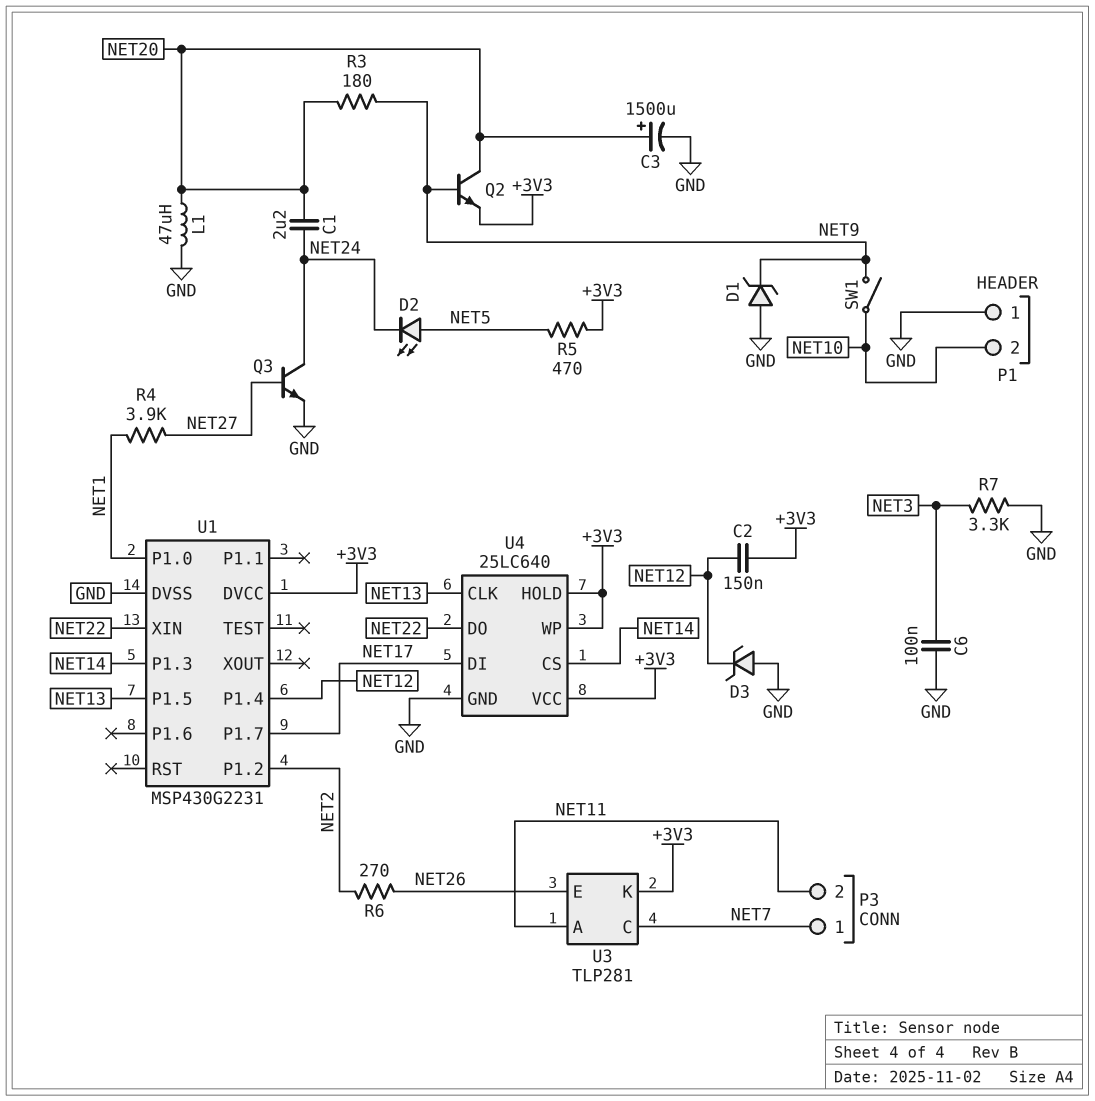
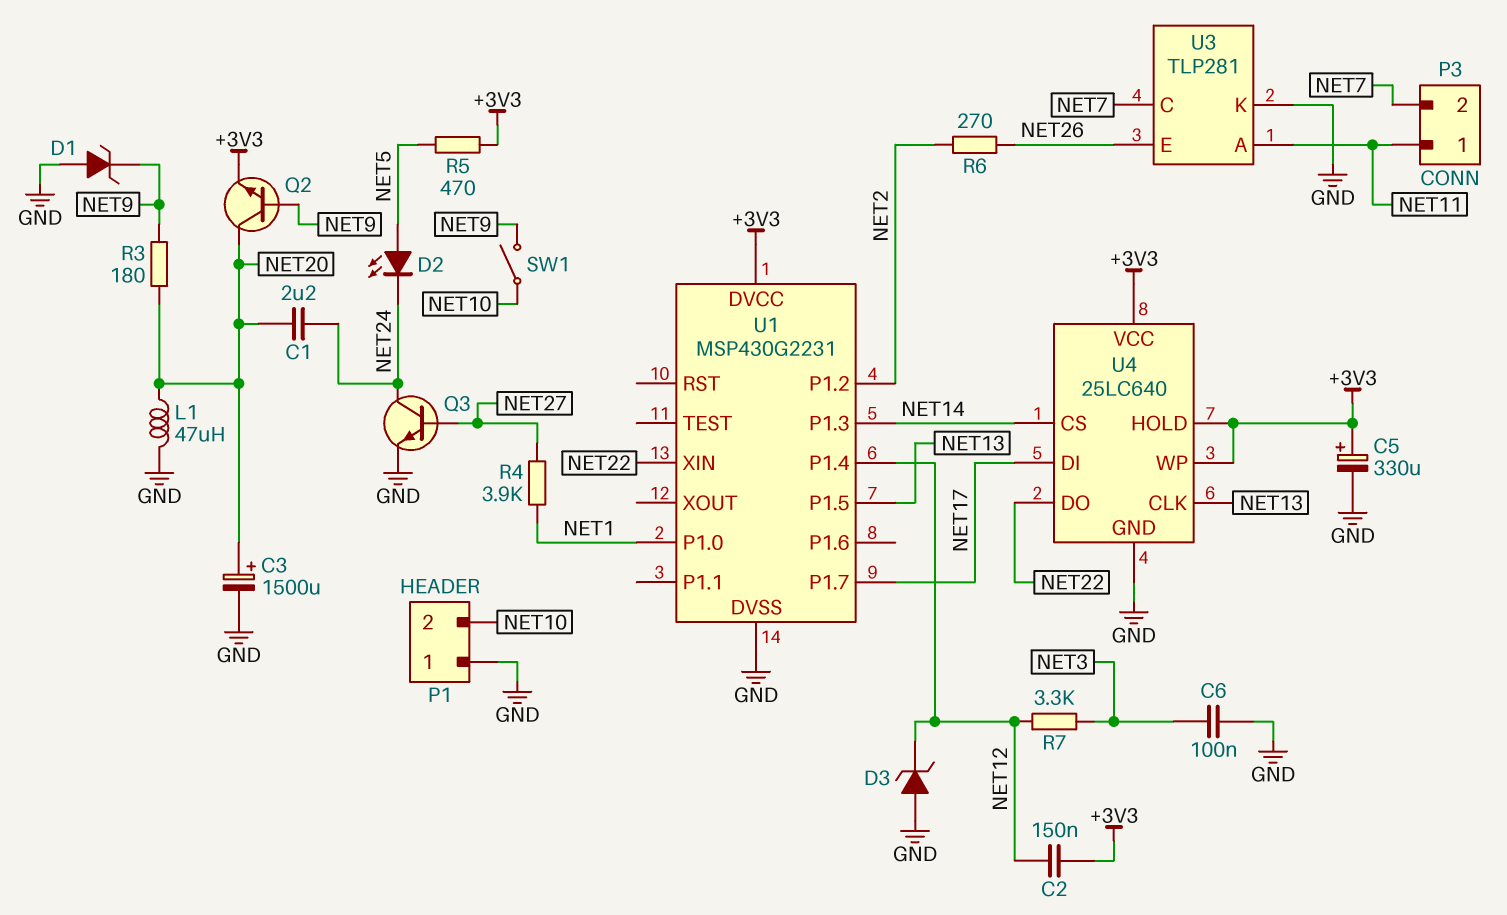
C5: none -> 330uF (plus +3V3, minus GND)
P3 pin 1: NET7 -> NET11
P3 pin 2: NET11 -> NET7
R7: 3.3k (GND, NET3) -> 3.3k (NET3, NET12)
U3 pin K: +3V3 -> GND

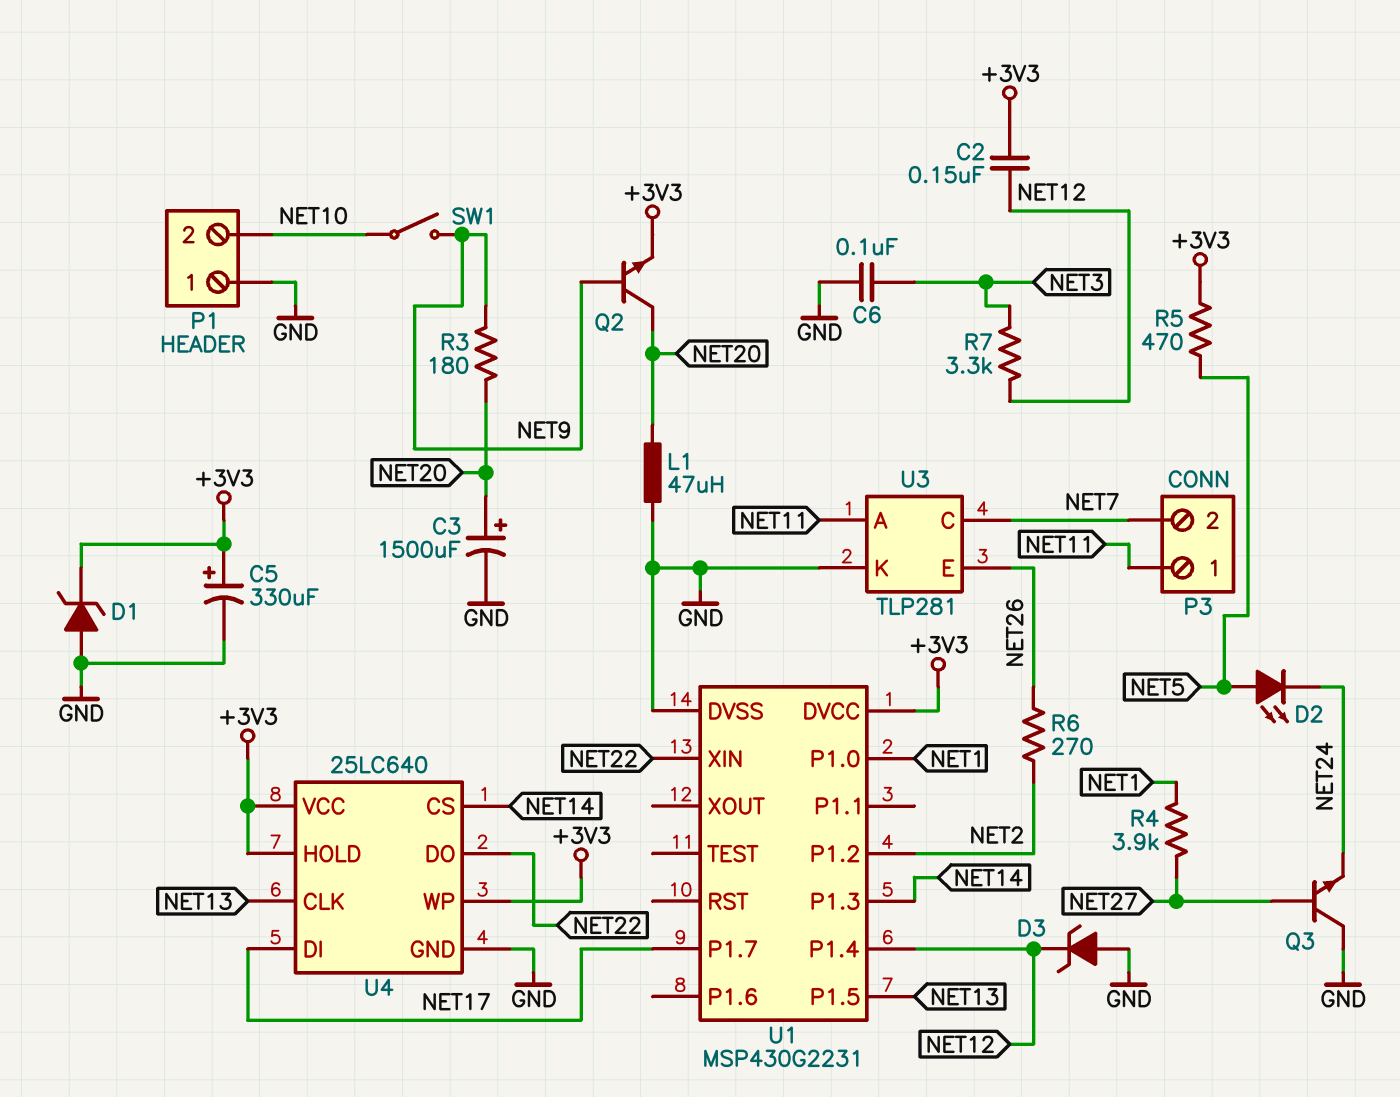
C1: 2.2uF (NET20, NET24) -> none
D1: zener (A GND, K NET9) -> zener (A GND, K +3V3)
Q3: NPN (B NET27, C NET24, E GND) -> NPN (B NET27, C GND, E NET24)

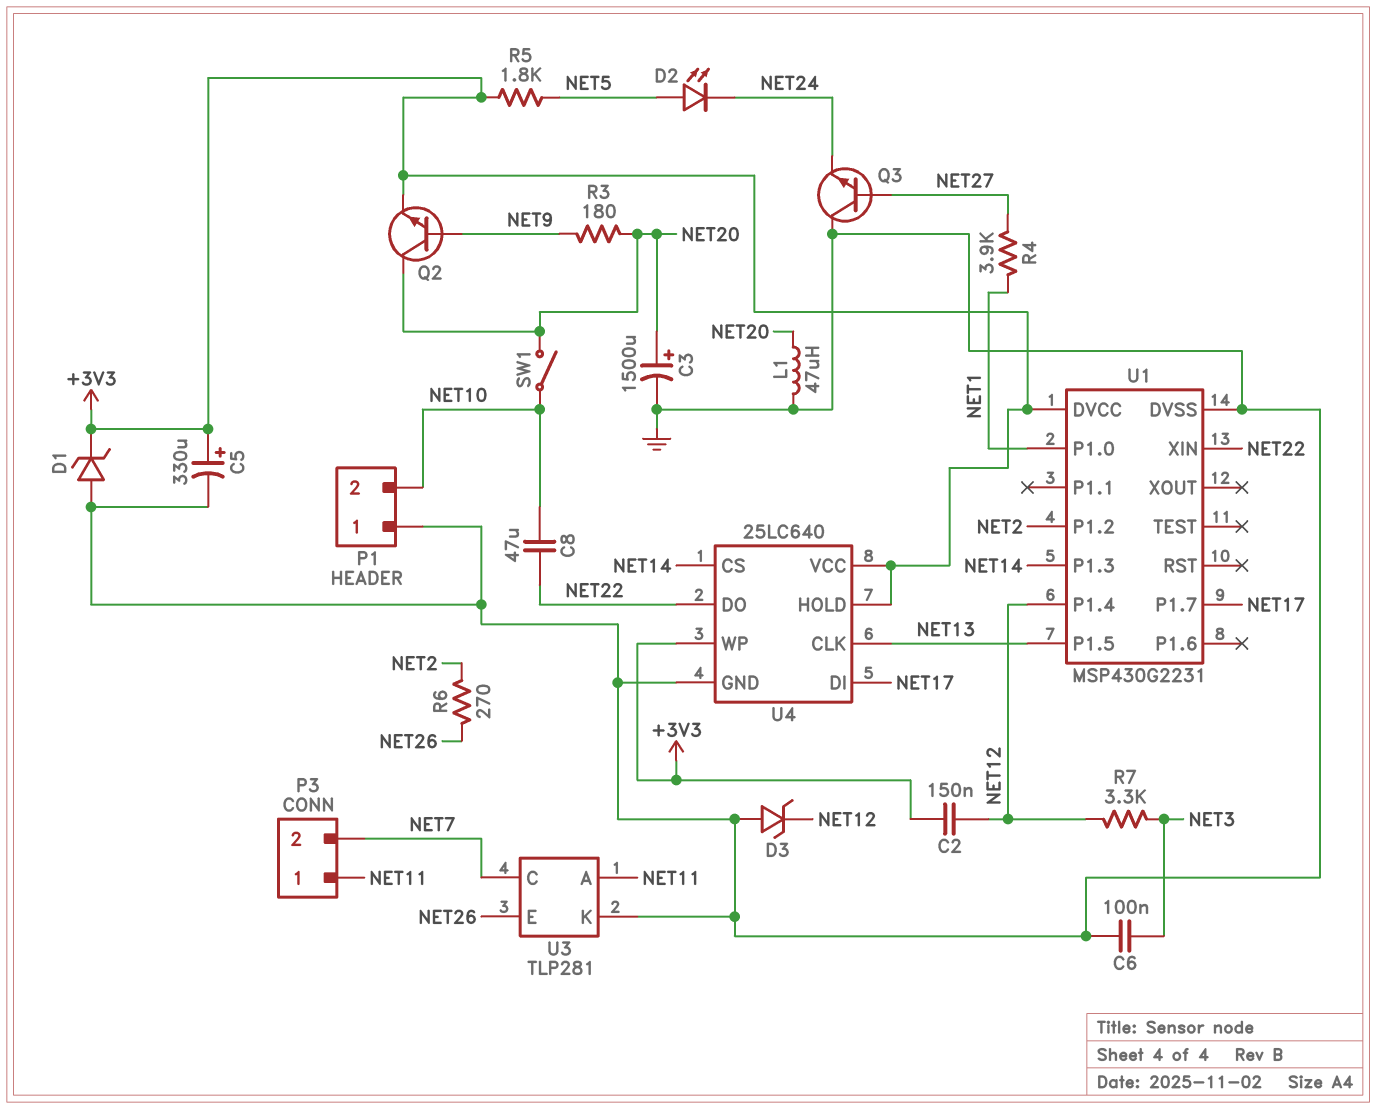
C8: none -> 47uF (NET10, NET22)
R5: 470 (+3V3, NET5) -> 1.8k (+3V3, NET5)
SW1: switch (NET9, NET10) -> switch (NET10, NET20)

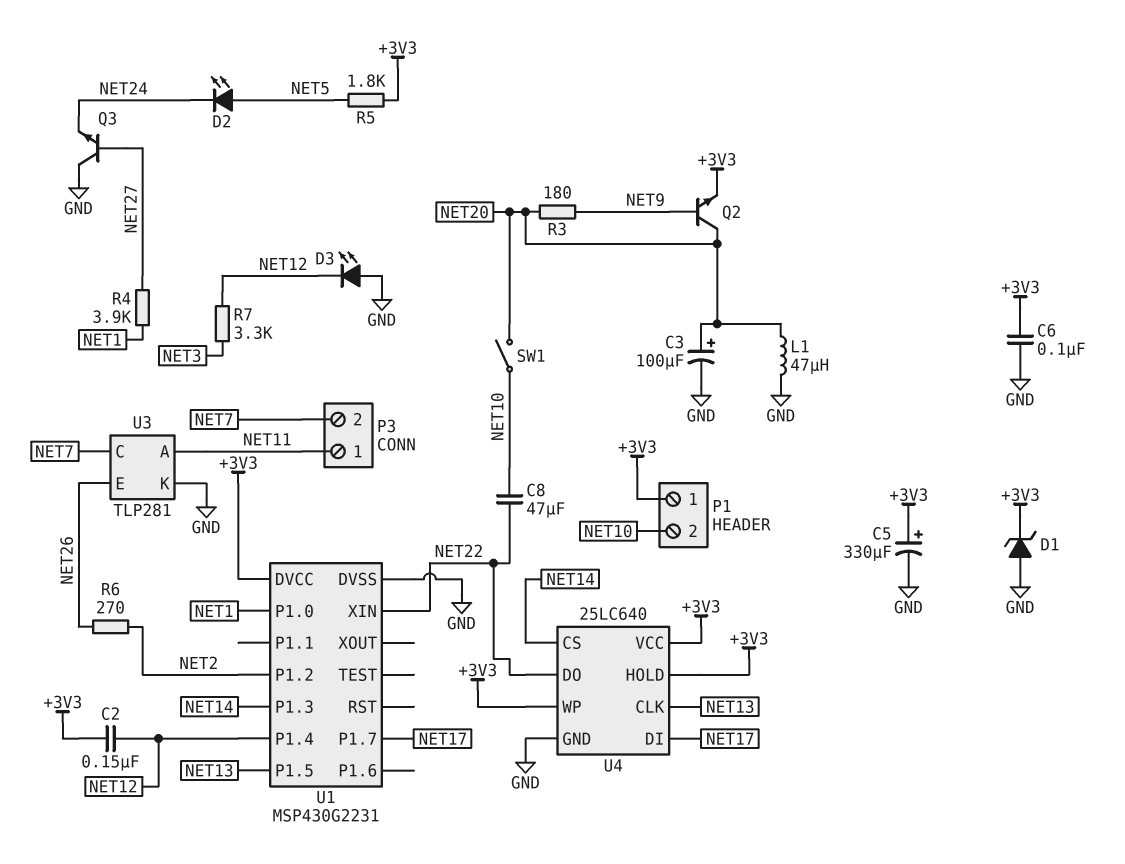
C3: 1500uF (plus NET20, minus GND) -> 100uF (plus NET20, minus GND)
C6: 100nF (GND, NET3) -> 100nF (+3V3, GND)
D3: zener (A GND, K NET12) -> LED (A GND, K NET12)
P1 pin 1: GND -> +3V3

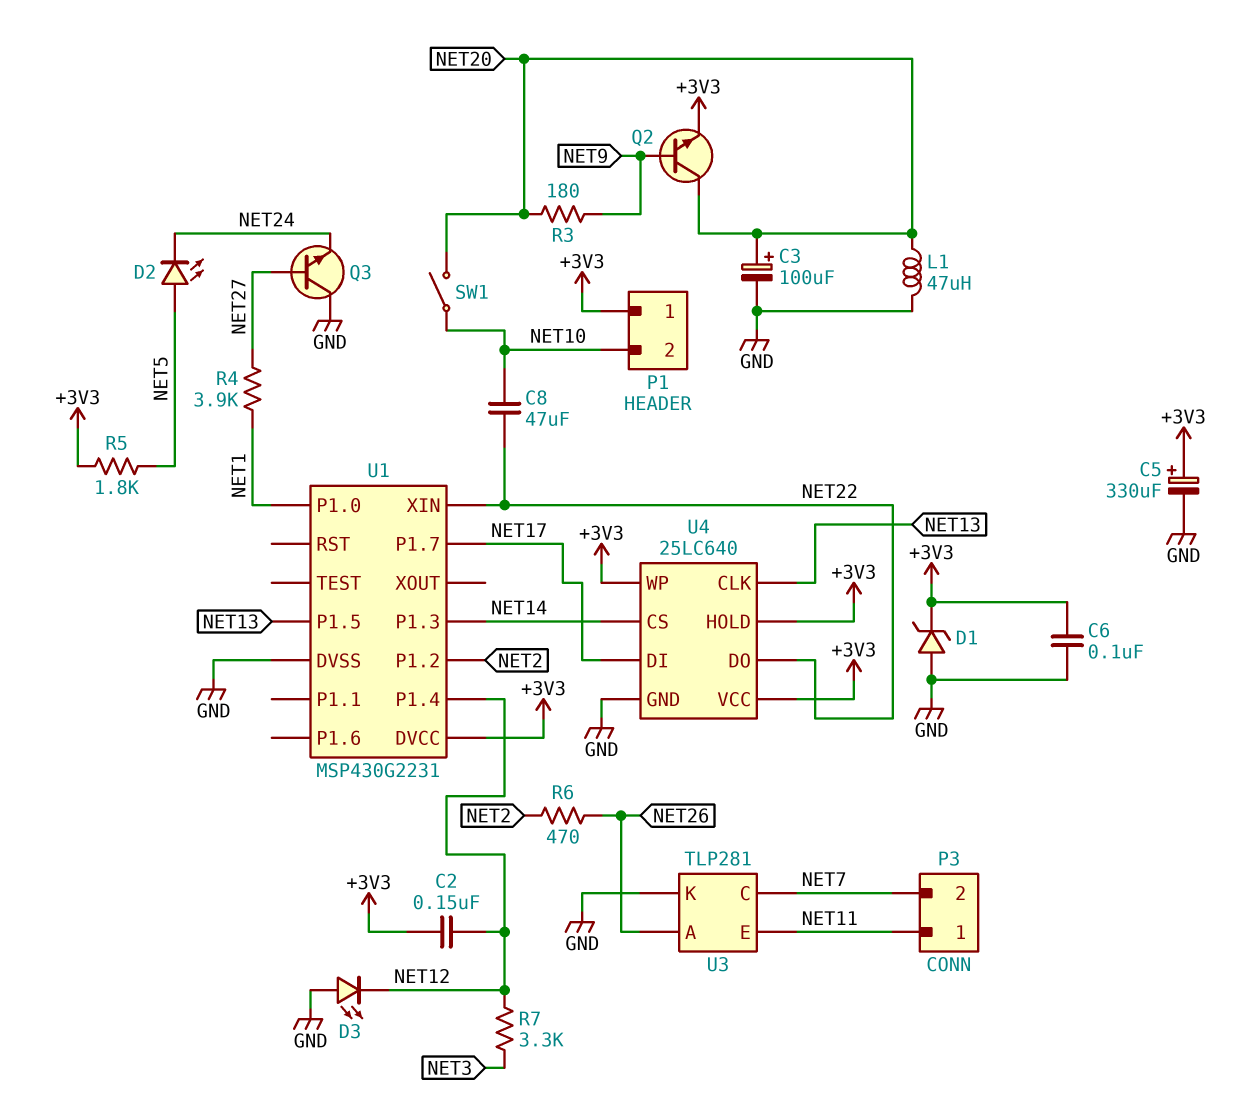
R6: 270 (NET2, NET26) -> 470 (NET2, NET26)
U3 pin A: NET11 -> NET26
U3 pin E: NET26 -> NET11

